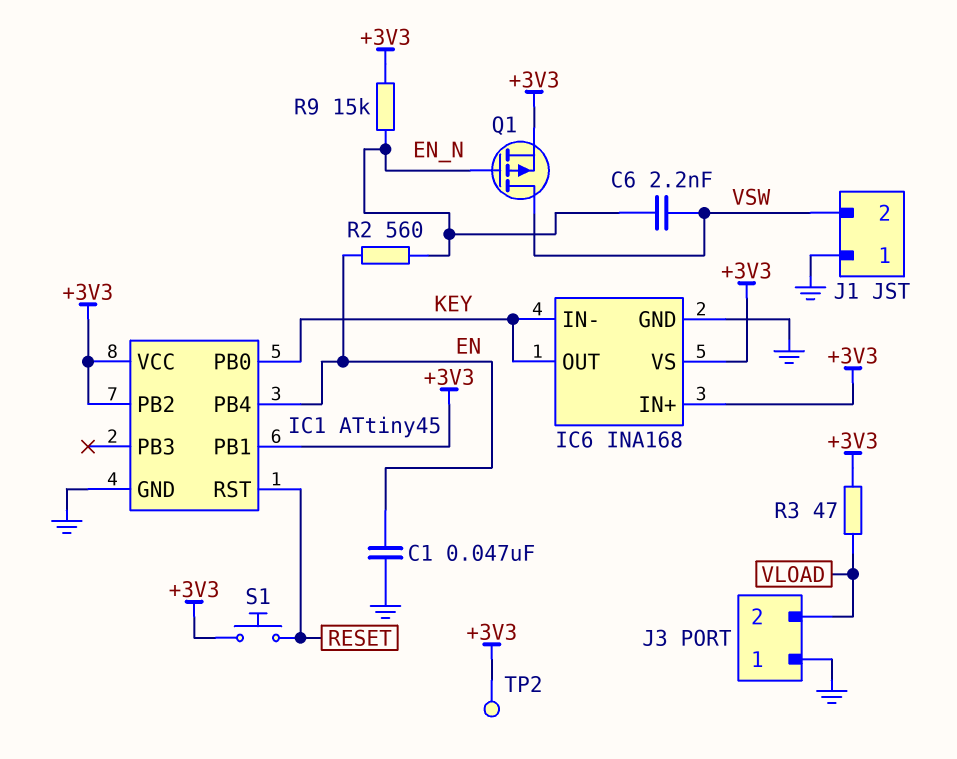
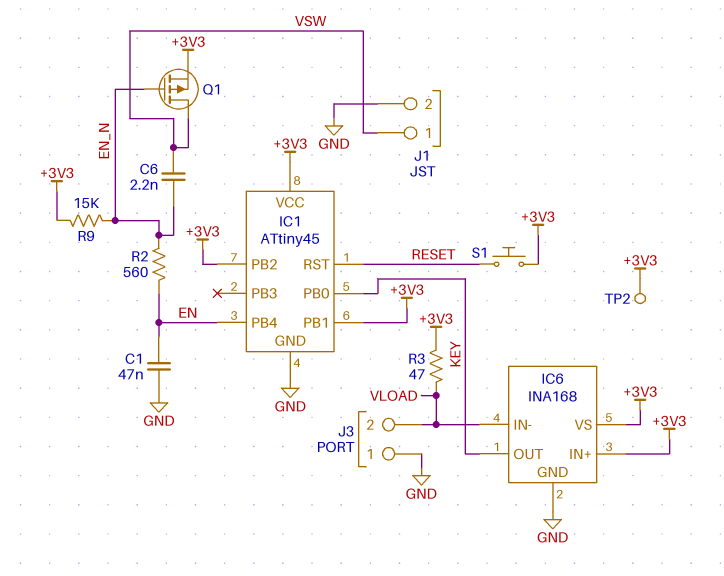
IC6 pin IN-: KEY -> VLOAD
J1 pin 1: GND -> VSW
J1 pin 2: VSW -> GND

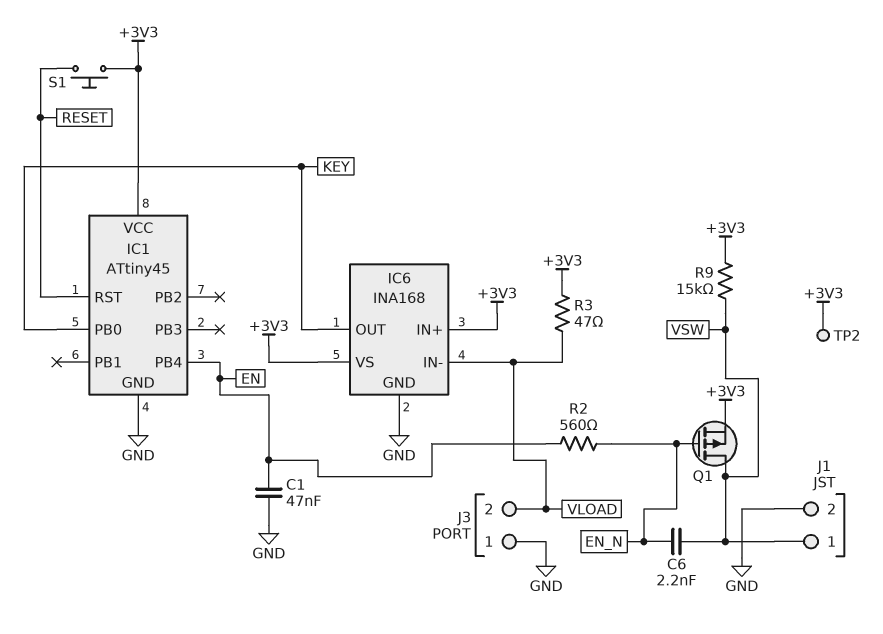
IC1 pin PB1: +3V3 -> none
IC1 pin PB2: +3V3 -> none
R9: 15k (+3V3, EN_N) -> 15k (+3V3, VSW)

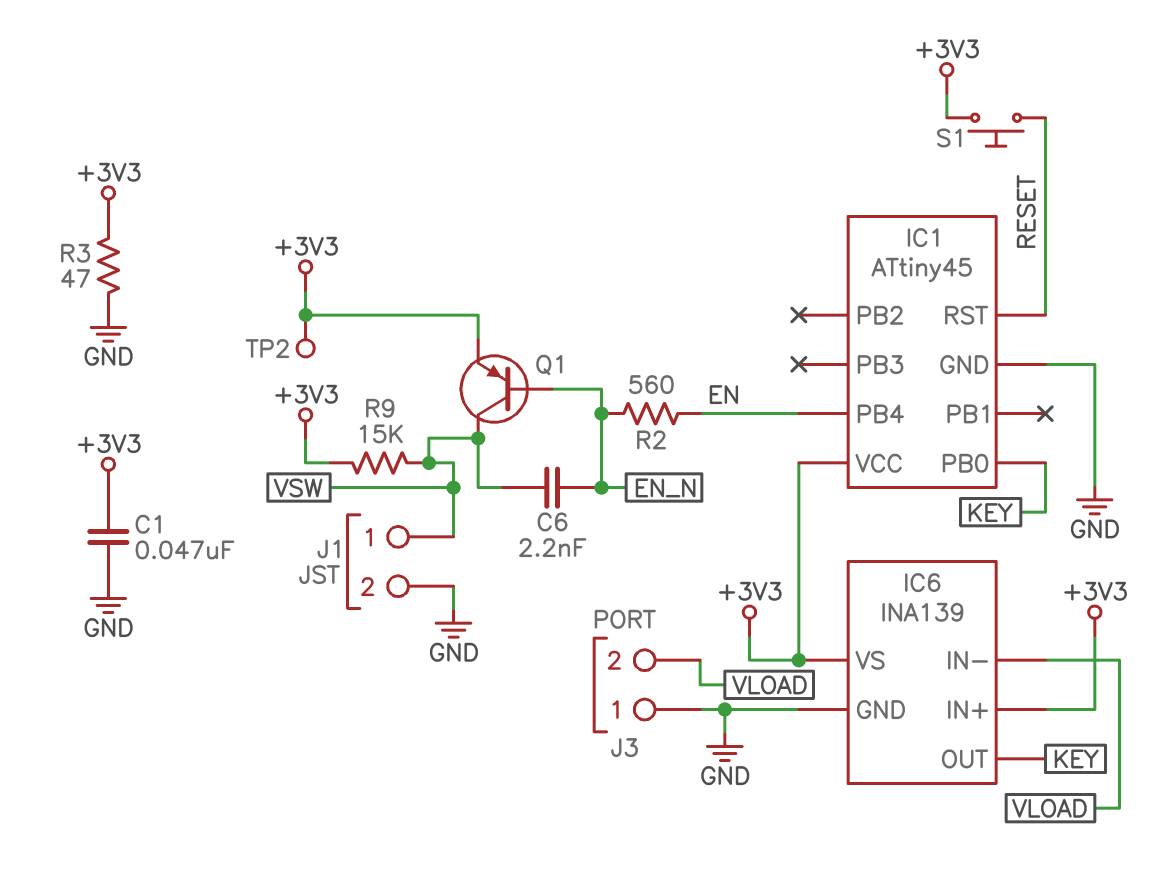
C1: 47nF (EN, GND) -> 47nF (+3V3, GND)
IC6: INA168 -> INA139
Q1: PMOS (G EN_N, D VSW, S +3V3) -> PNP (B EN_N, C VSW, E +3V3)
R3: 47 (+3V3, VLOAD) -> 47 (+3V3, GND)

